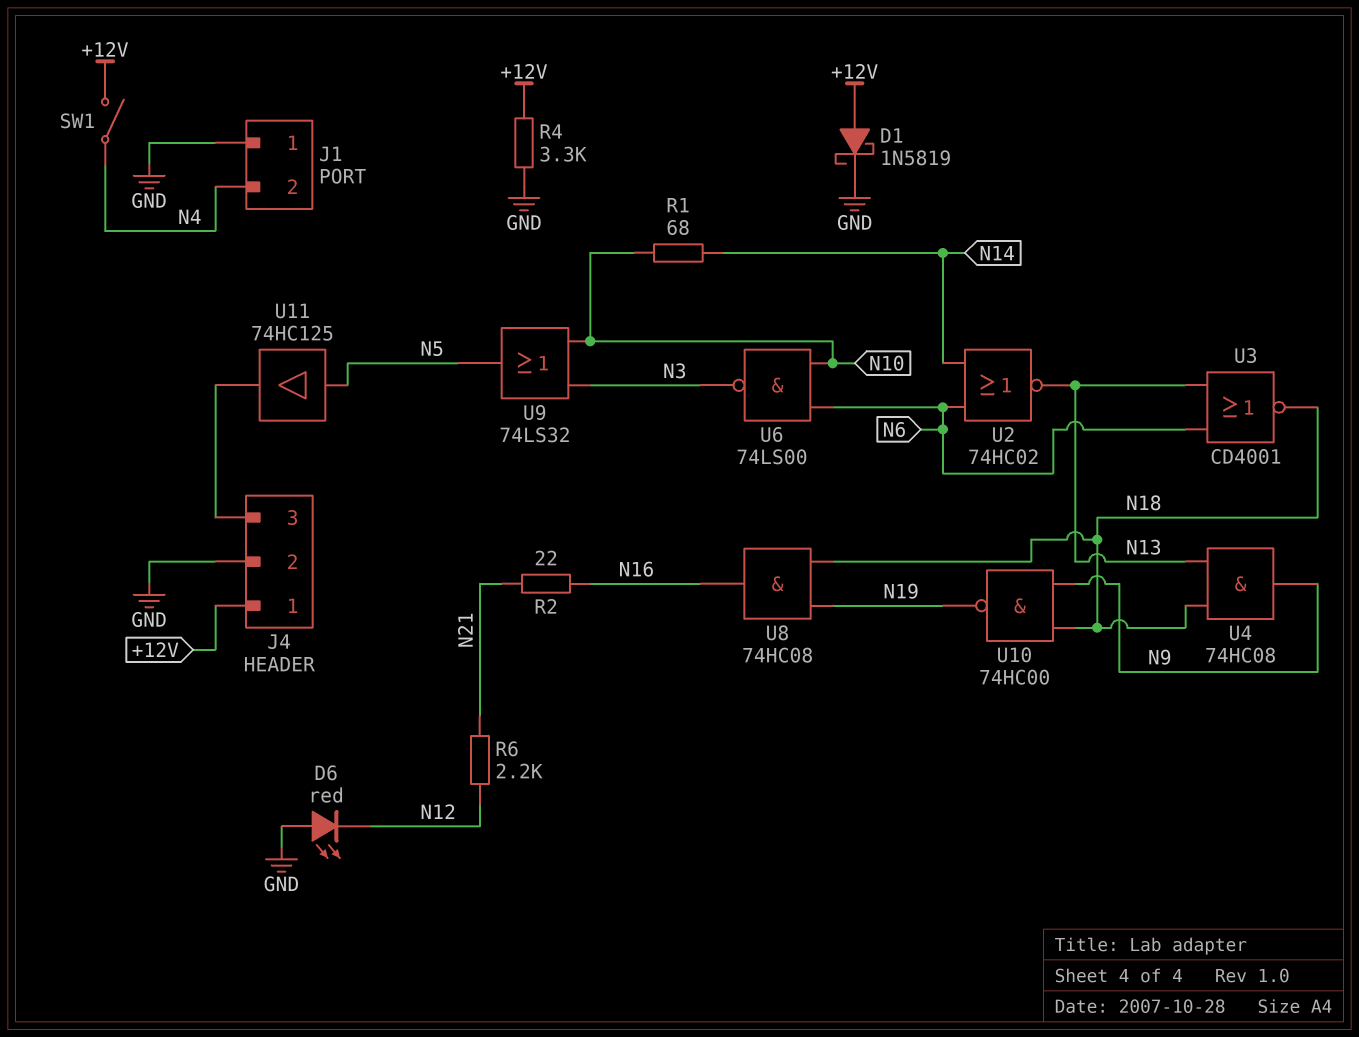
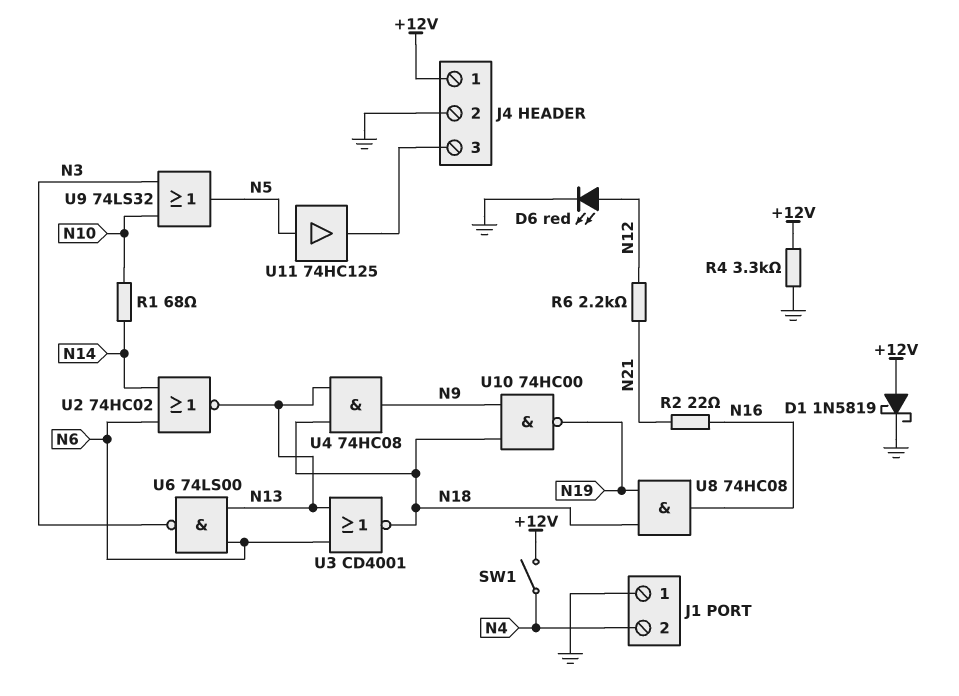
D6: LED red (A GND, K N12) -> LED red (A N12, K GND)
U6: NAND 74LS00 (in N6, in N10, out N3) -> NAND 74LS00 (in N6, in N13, out N3)

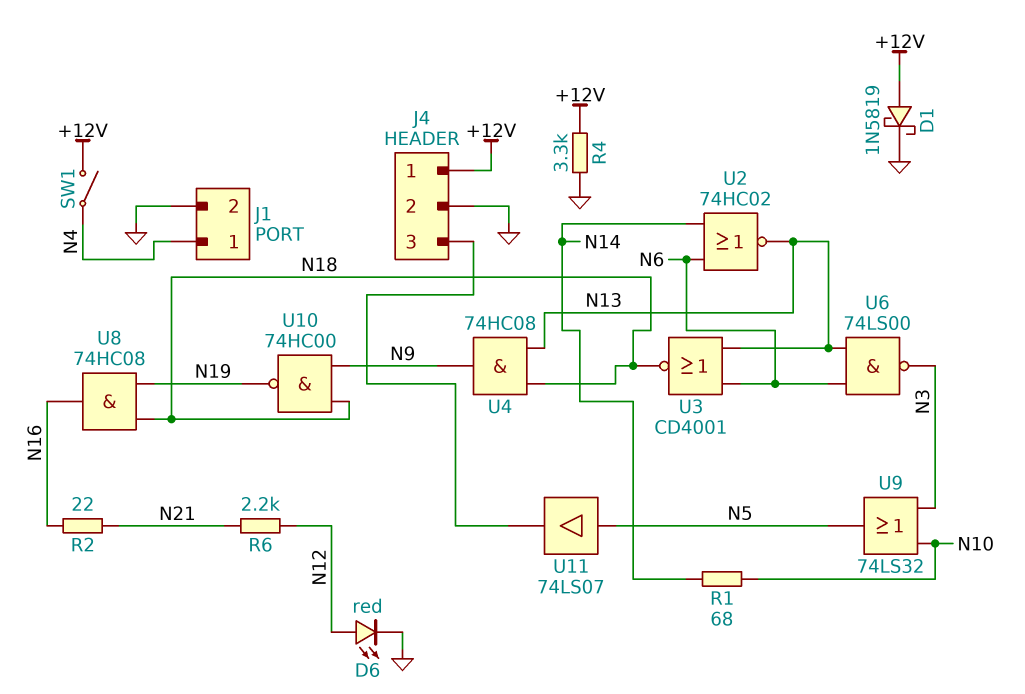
J1 pin 1: GND -> N4
J1 pin 2: N4 -> GND
U11: buffer 74HC125 (in N5, out J4/3) -> buffer 74LS07 (in N5, out J4/3)

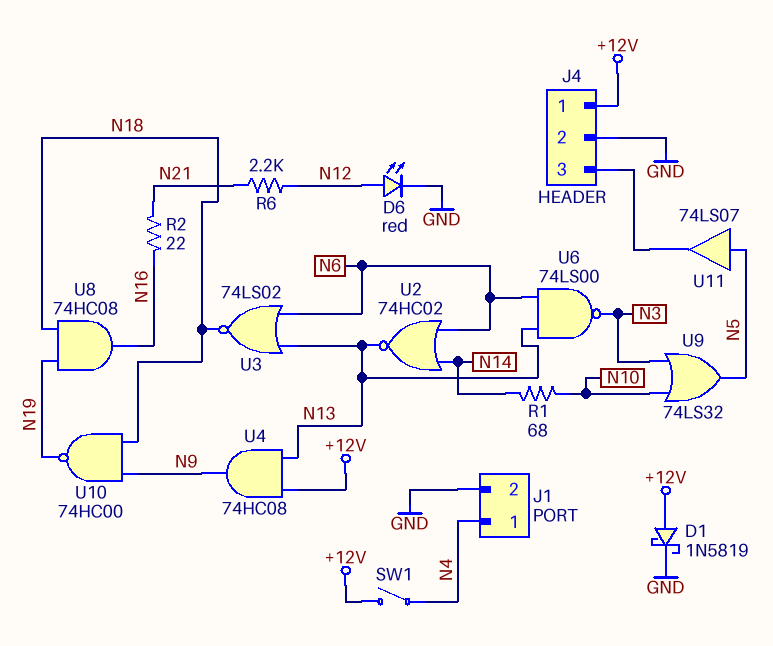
R4: 3.3k (+12V, GND) -> none
U3: NOR CD4001 (in N6, in N13, out N18) -> NOR 74LS02 (in N6, in N13, out N18)
U4: AND 74HC08 (in N13, in N18, out N9) -> AND 74HC08 (in +12V, in N13, out N9)

